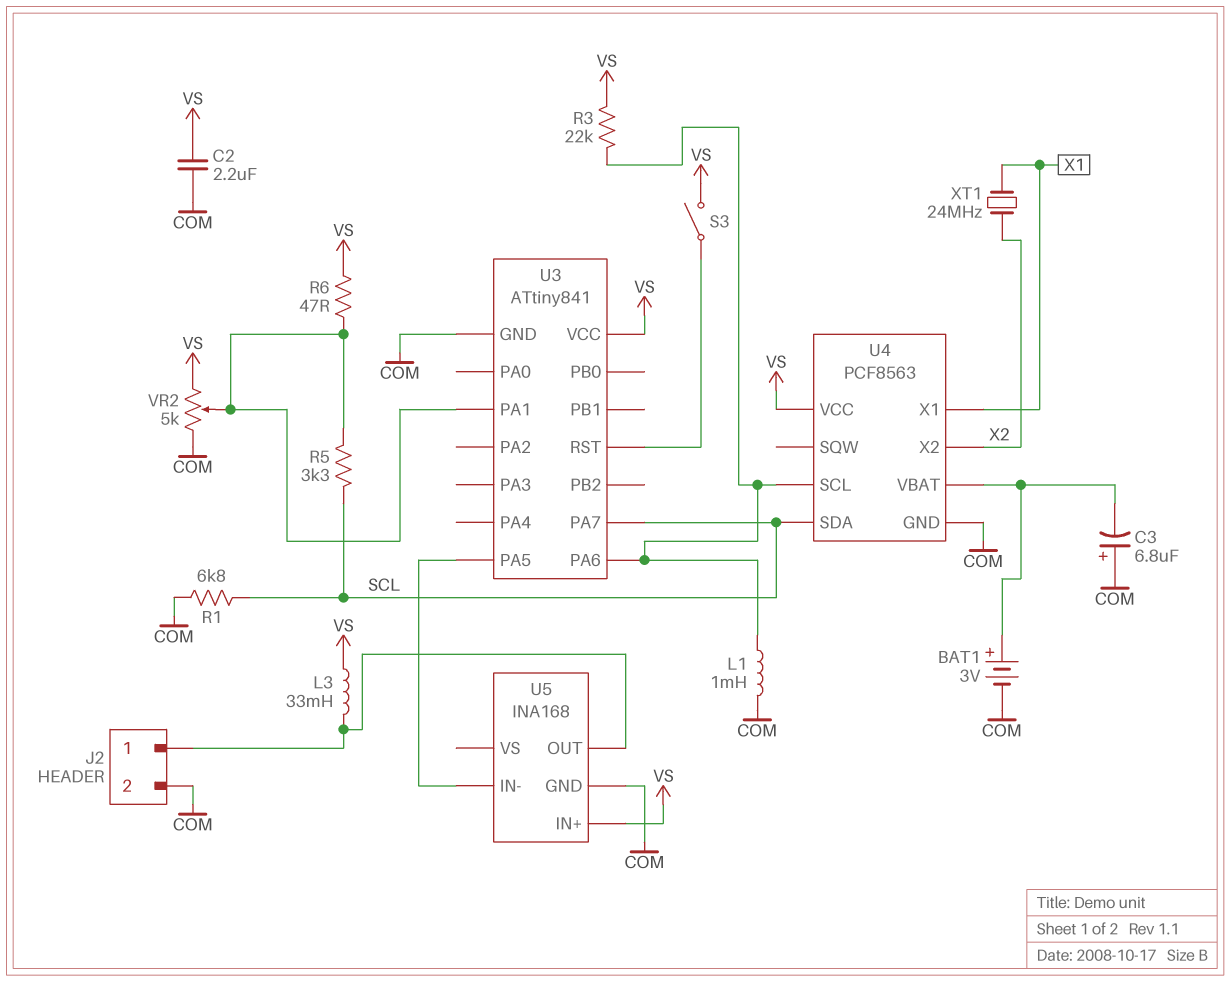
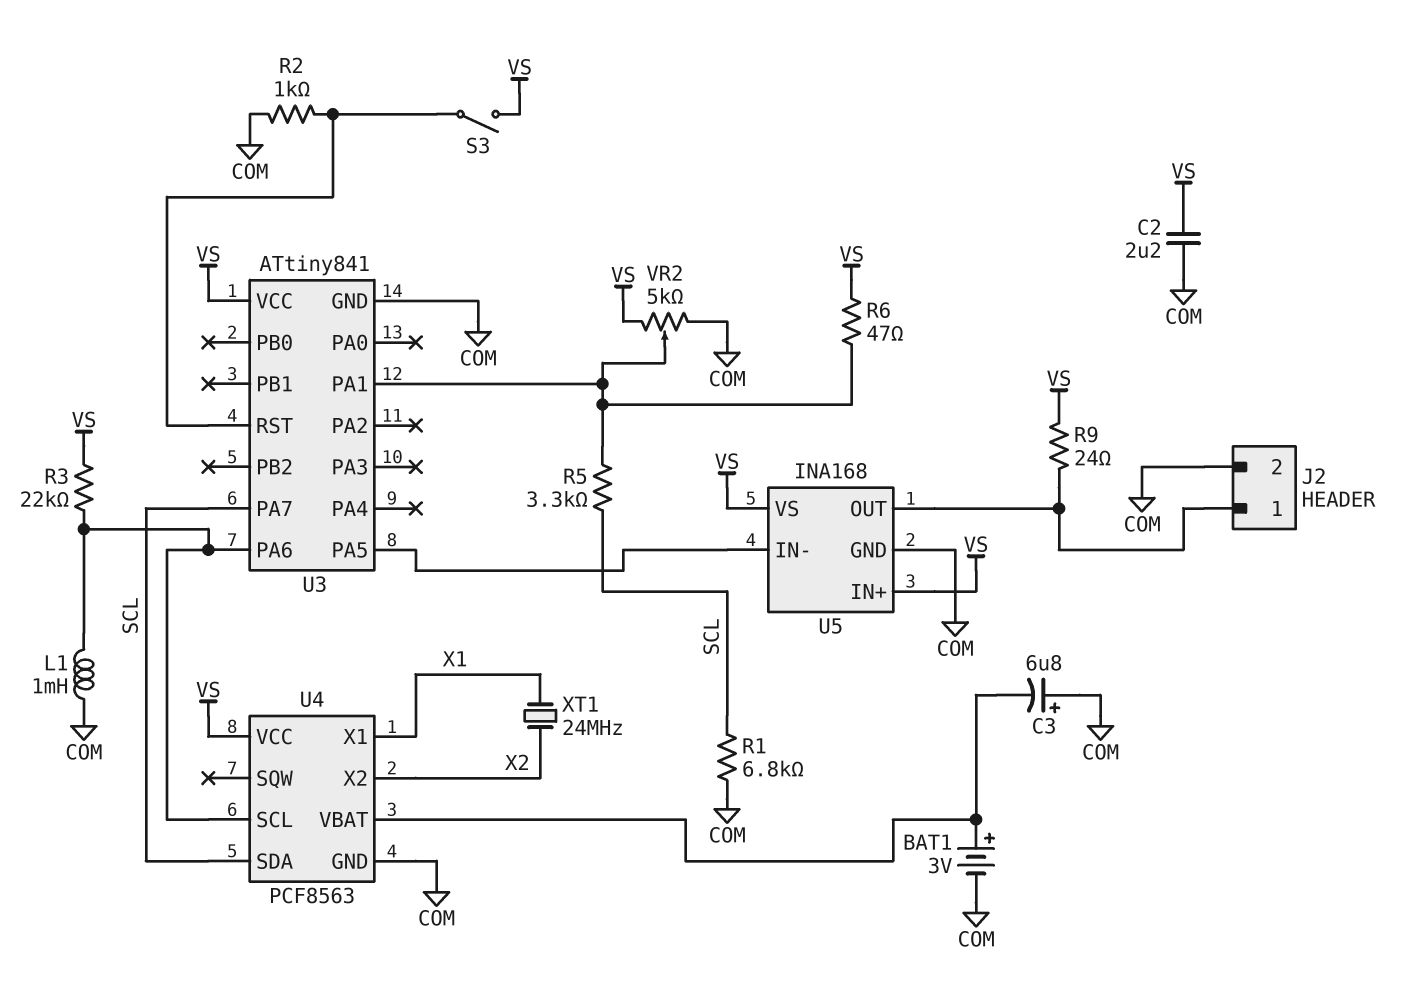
L3: 33mH (J2/1, VS) -> none
R2: none -> 1k (COM, U3/RST)
R9: none -> 24 (J2/1, VS)
U5 pin VS: none -> VS

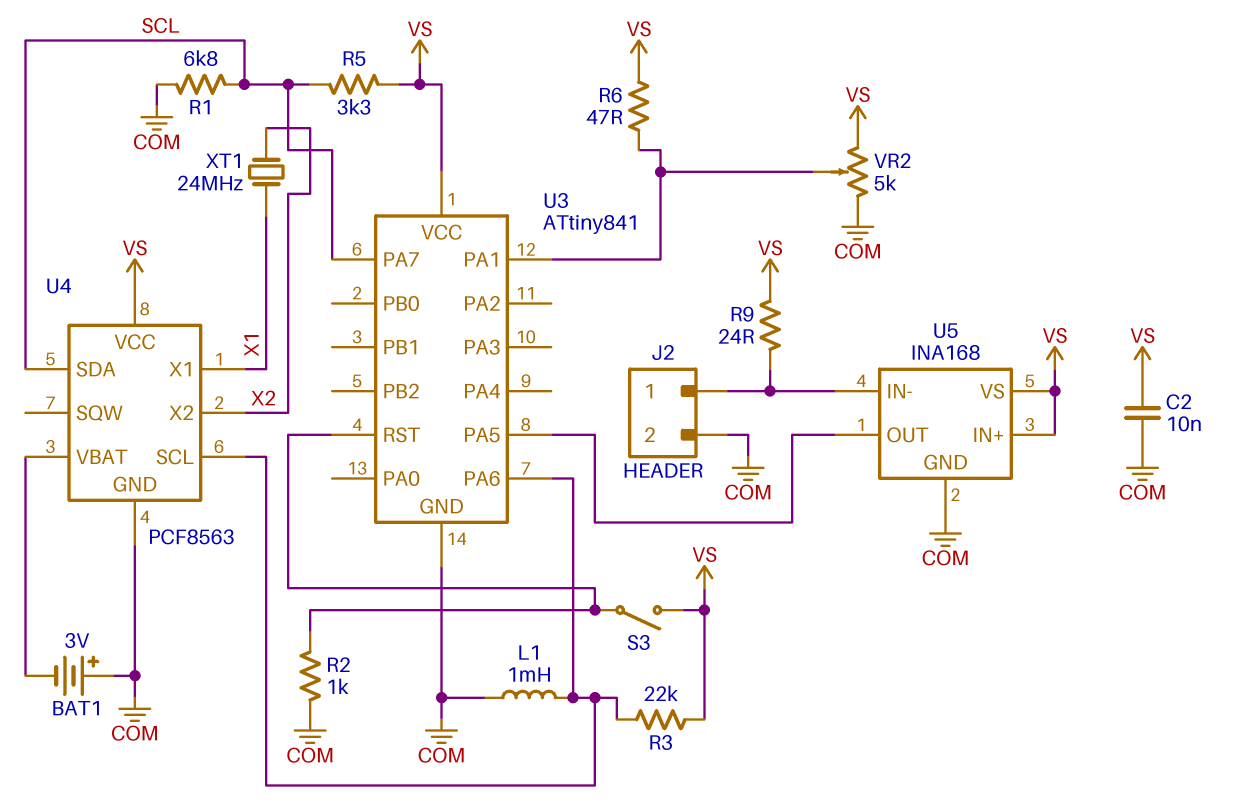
BAT1: 3V (plus U4/VBAT, minus COM) -> 3V (plus COM, minus U4/VBAT)
C2: 2.2uF (COM, VS) -> 10nF (COM, VS)
C3: 6.8uF (plus COM, minus U4/VBAT) -> none
R5: 3.3k (SCL, U3/PA1) -> 3.3k (SCL, VS)
U5 pin IN-: U3/PA5 -> J2/1
U5 pin OUT: J2/1 -> U3/PA5

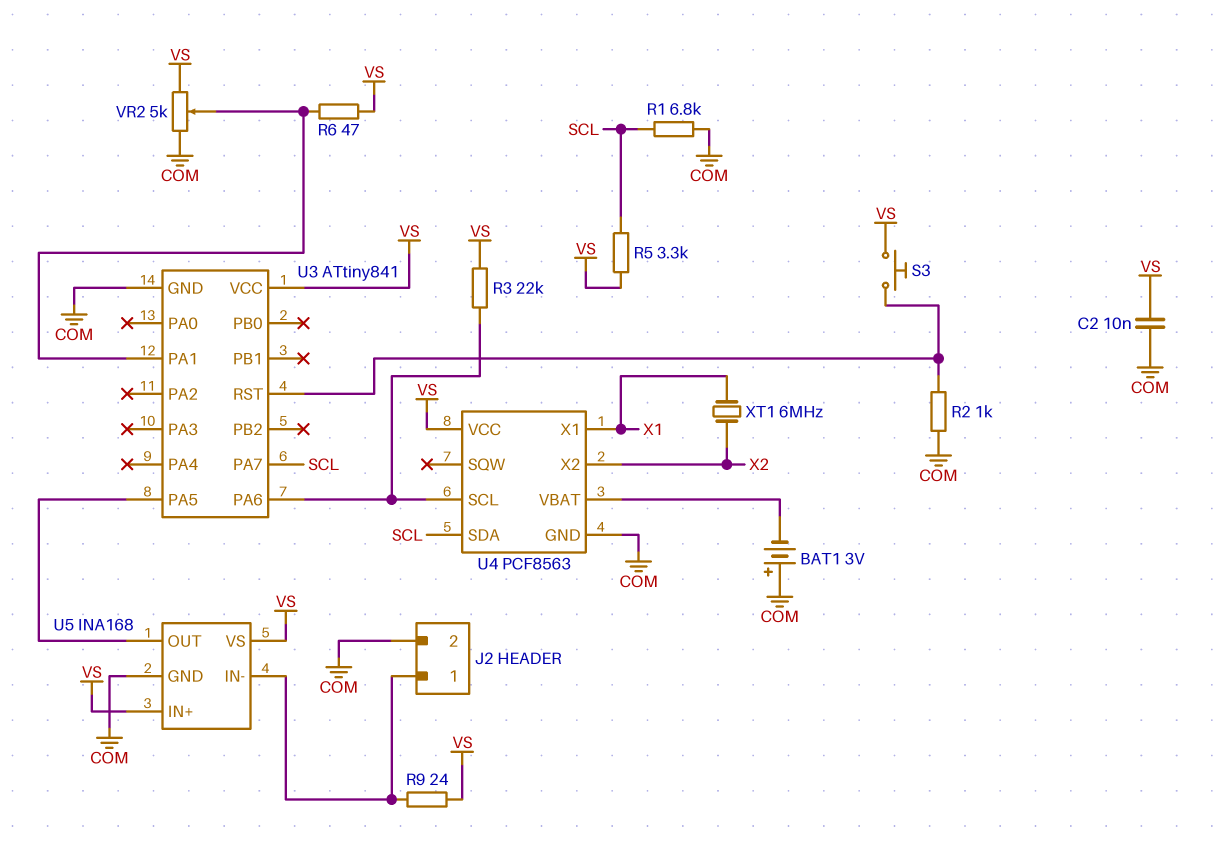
L1: 1mH (COM, U3/PA6) -> none
S3: switch (U3/RST, VS) -> button (U3/RST, VS)
XT1: 24MHz (X1, X2) -> 6MHz (X1, X2)

